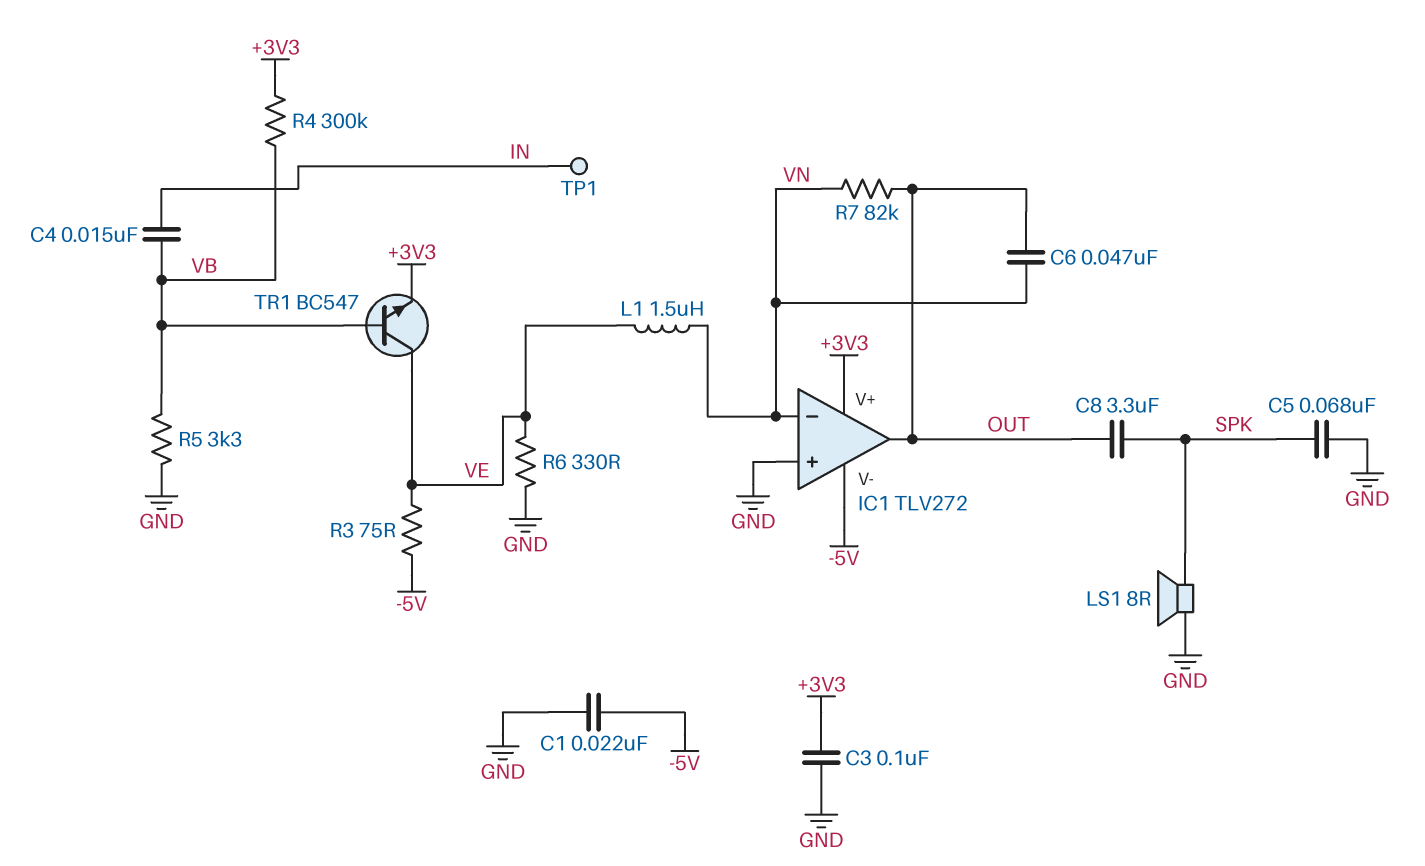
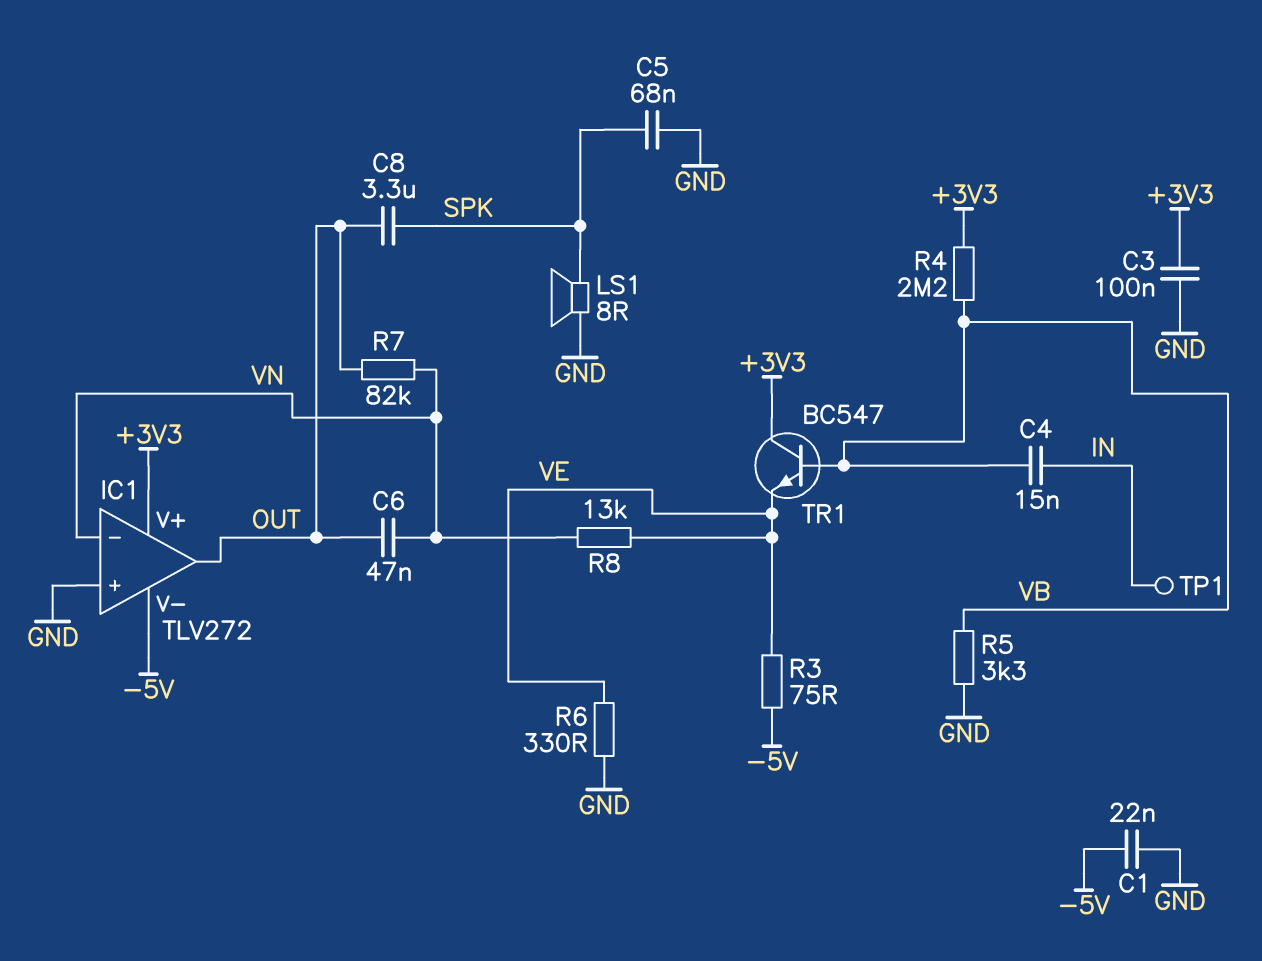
L1: 1.5uH (VE, VN) -> none
R4: 300k (+3V3, VB) -> 2.2M (+3V3, VB)
R8: none -> 13k (VE, VN)
TR1: NPN BC547 (B VB, C VE, E +3V3) -> NPN BC547 (B VB, C +3V3, E VE)

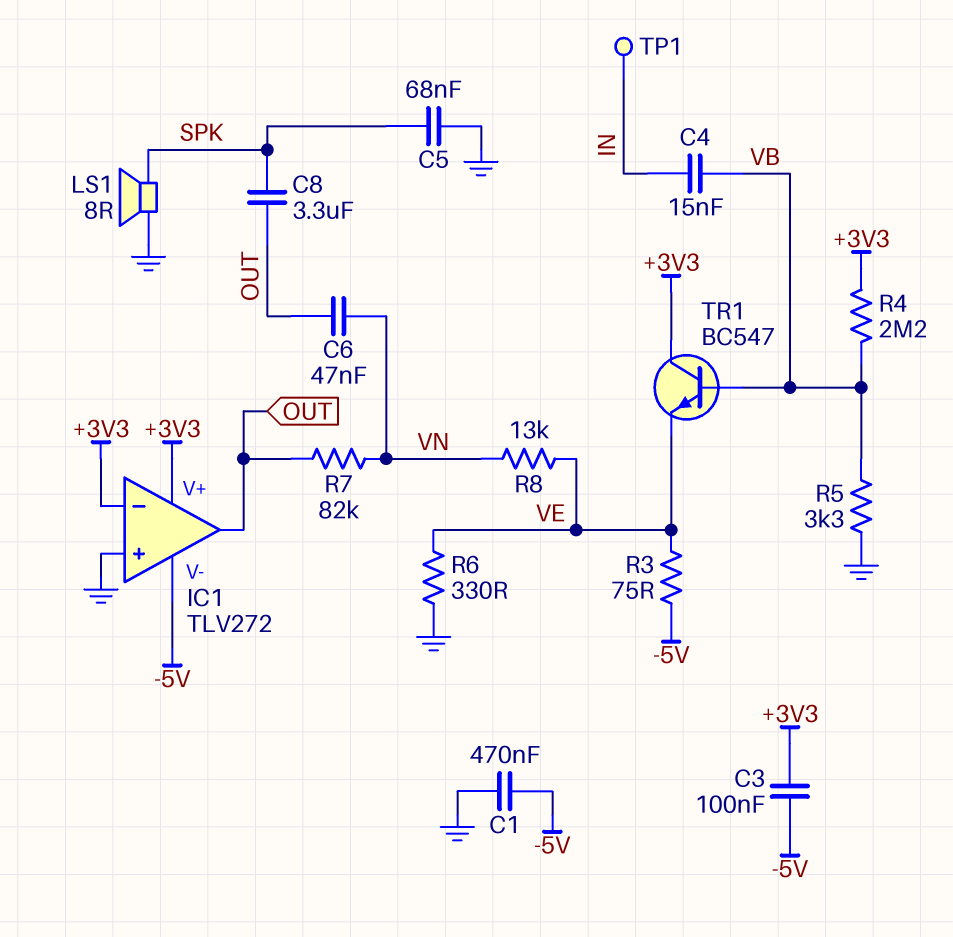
C1: 22nF (-5V, GND) -> 470nF (-5V, GND)
C3: 100nF (+3V3, GND) -> 100nF (+3V3, -5V)
IC1 pin in-: VN -> +3V3

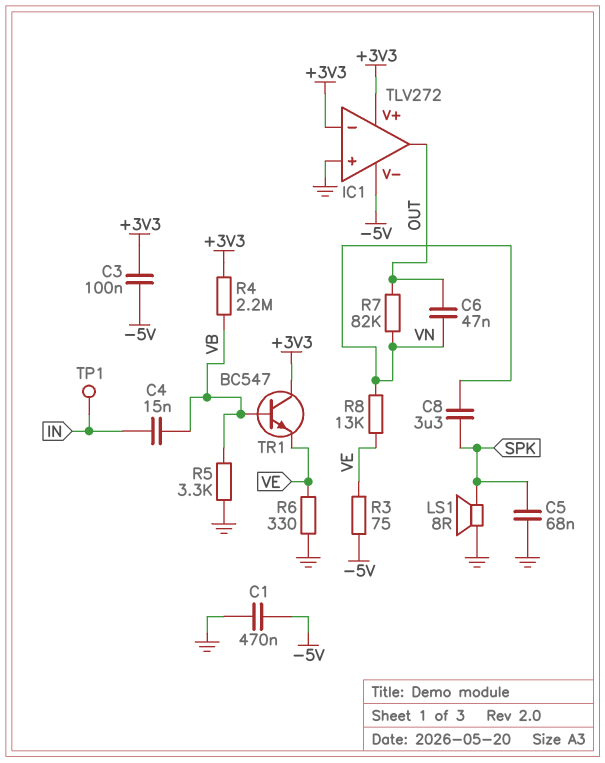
C8: 3.3uF (OUT, SPK) -> 3.3uF (SPK, VN)

